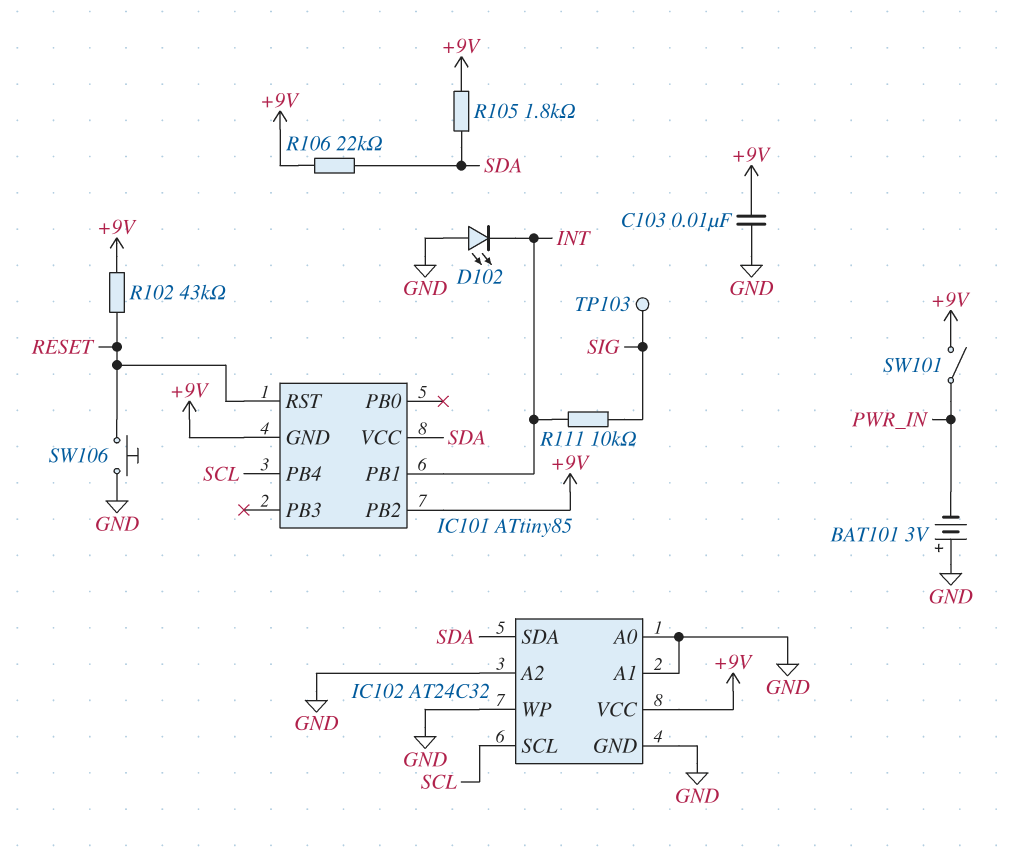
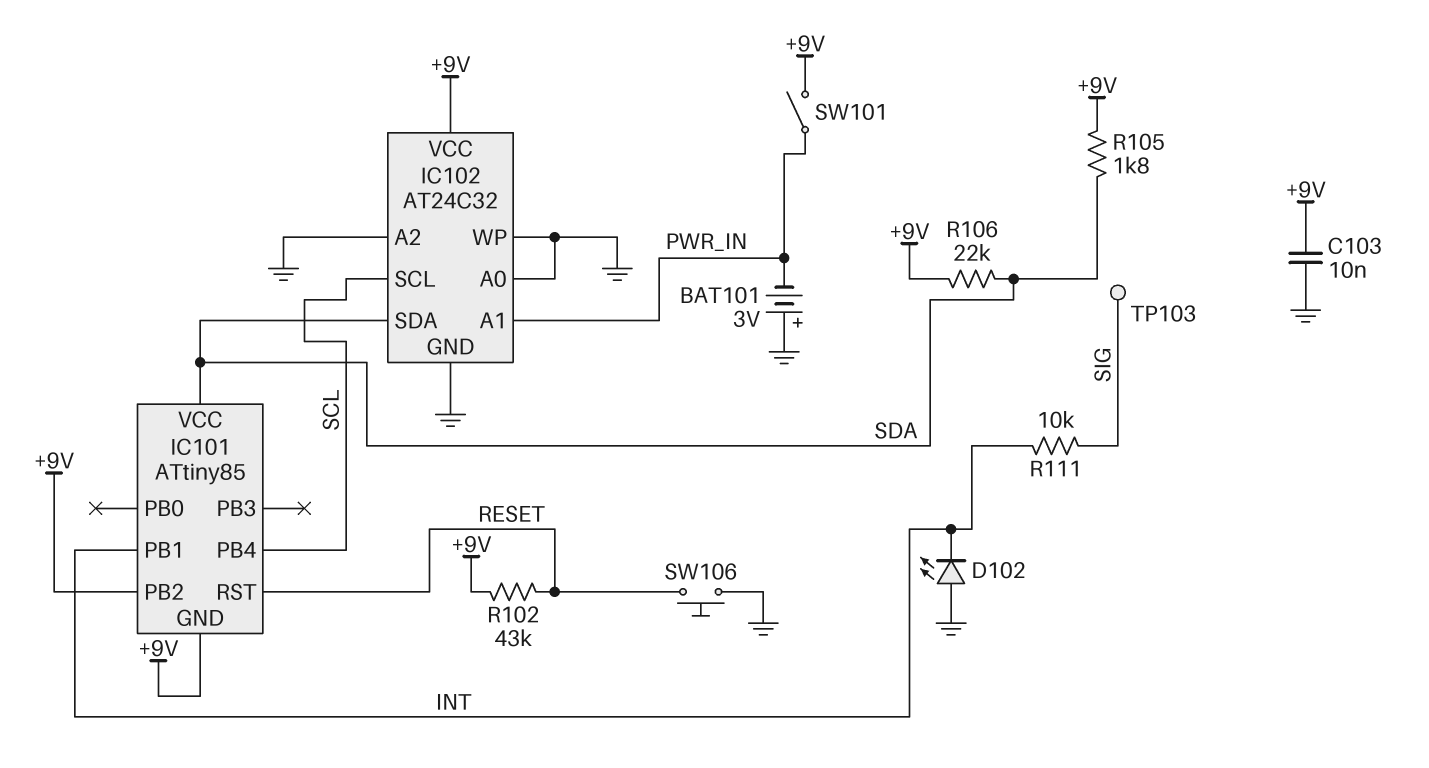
IC102 pin A1: GND -> PWR_IN

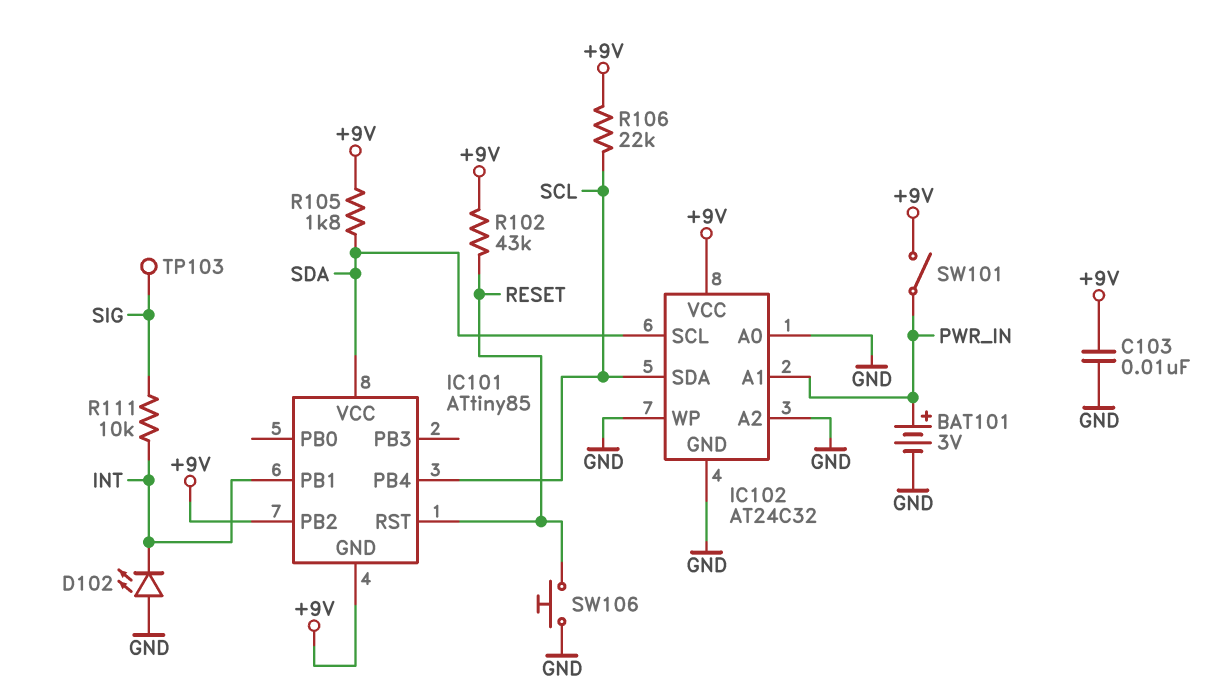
BAT101: 3V (plus GND, minus PWR_IN) -> 3V (plus PWR_IN, minus GND)
IC102 pin SCL: SCL -> SDA
IC102 pin SDA: SDA -> SCL
R106: 22k (+9V, SDA) -> 22k (+9V, SCL)

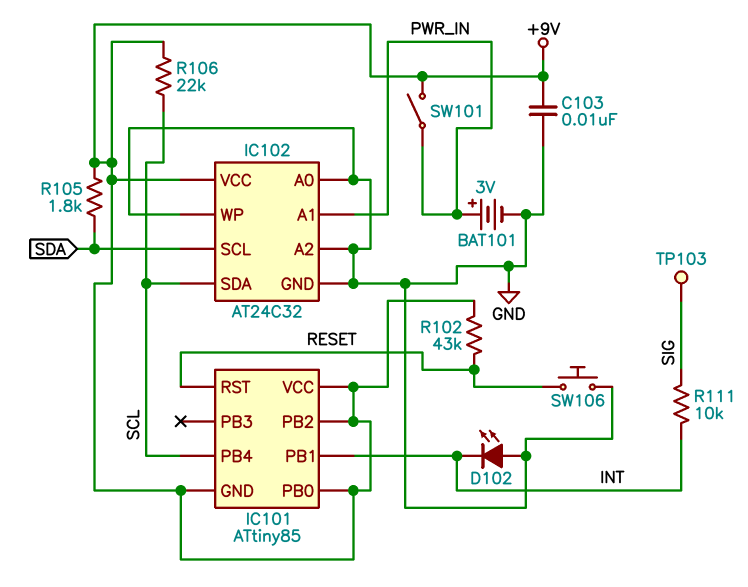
IC101 pin PB0: none -> +9V
IC101 pin VCC: SDA -> +9V

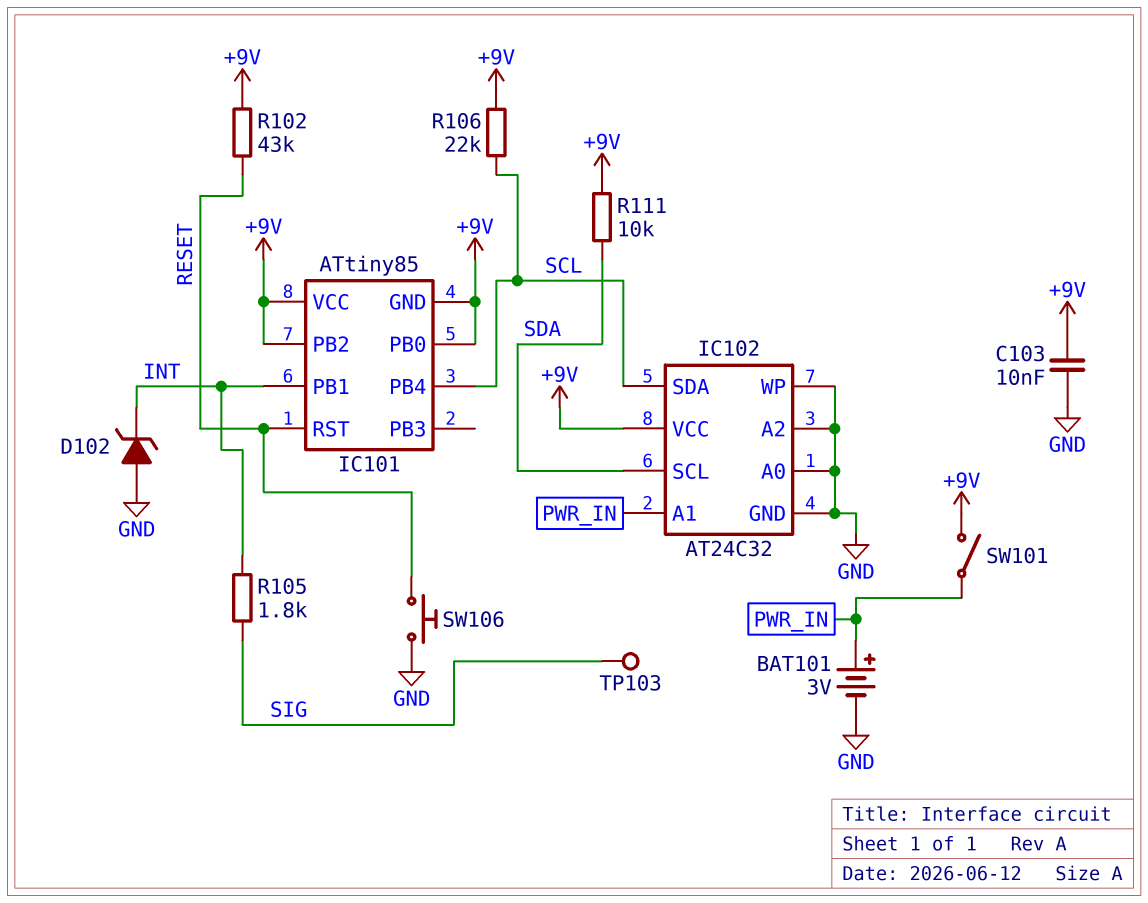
D102: LED (A GND, K INT) -> zener (A GND, K INT)
R105: 1.8k (+9V, SDA) -> 1.8k (INT, SIG)
R111: 10k (INT, SIG) -> 10k (+9V, SDA)

